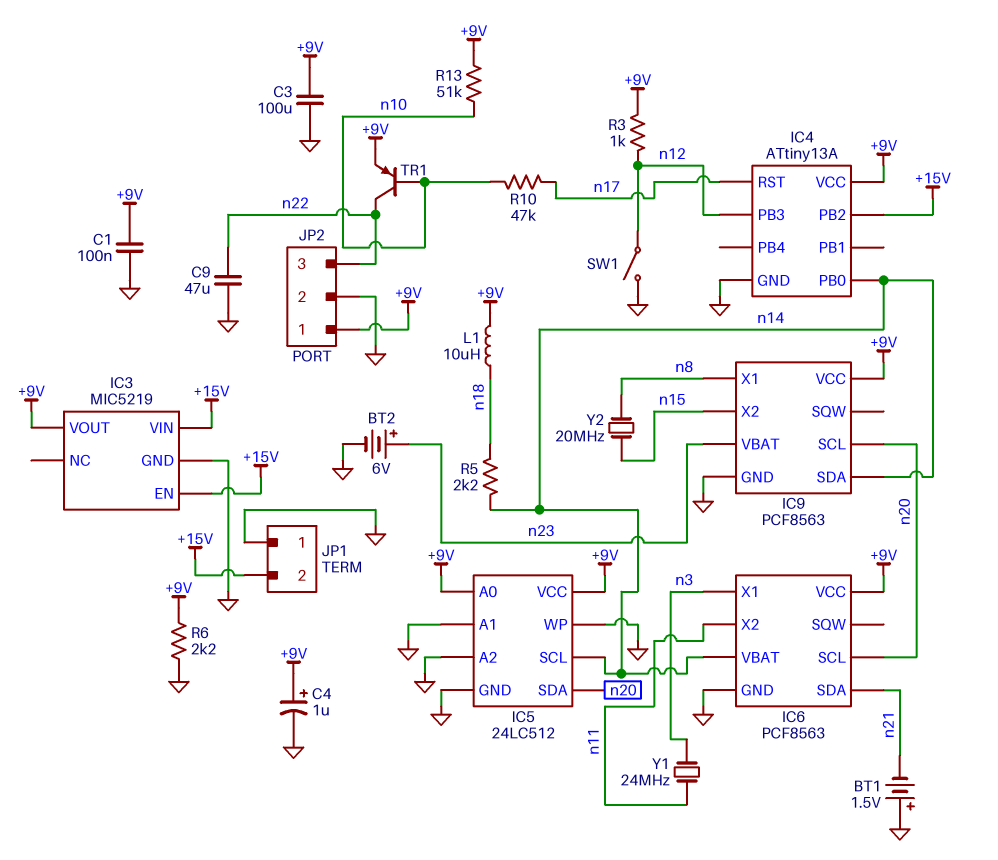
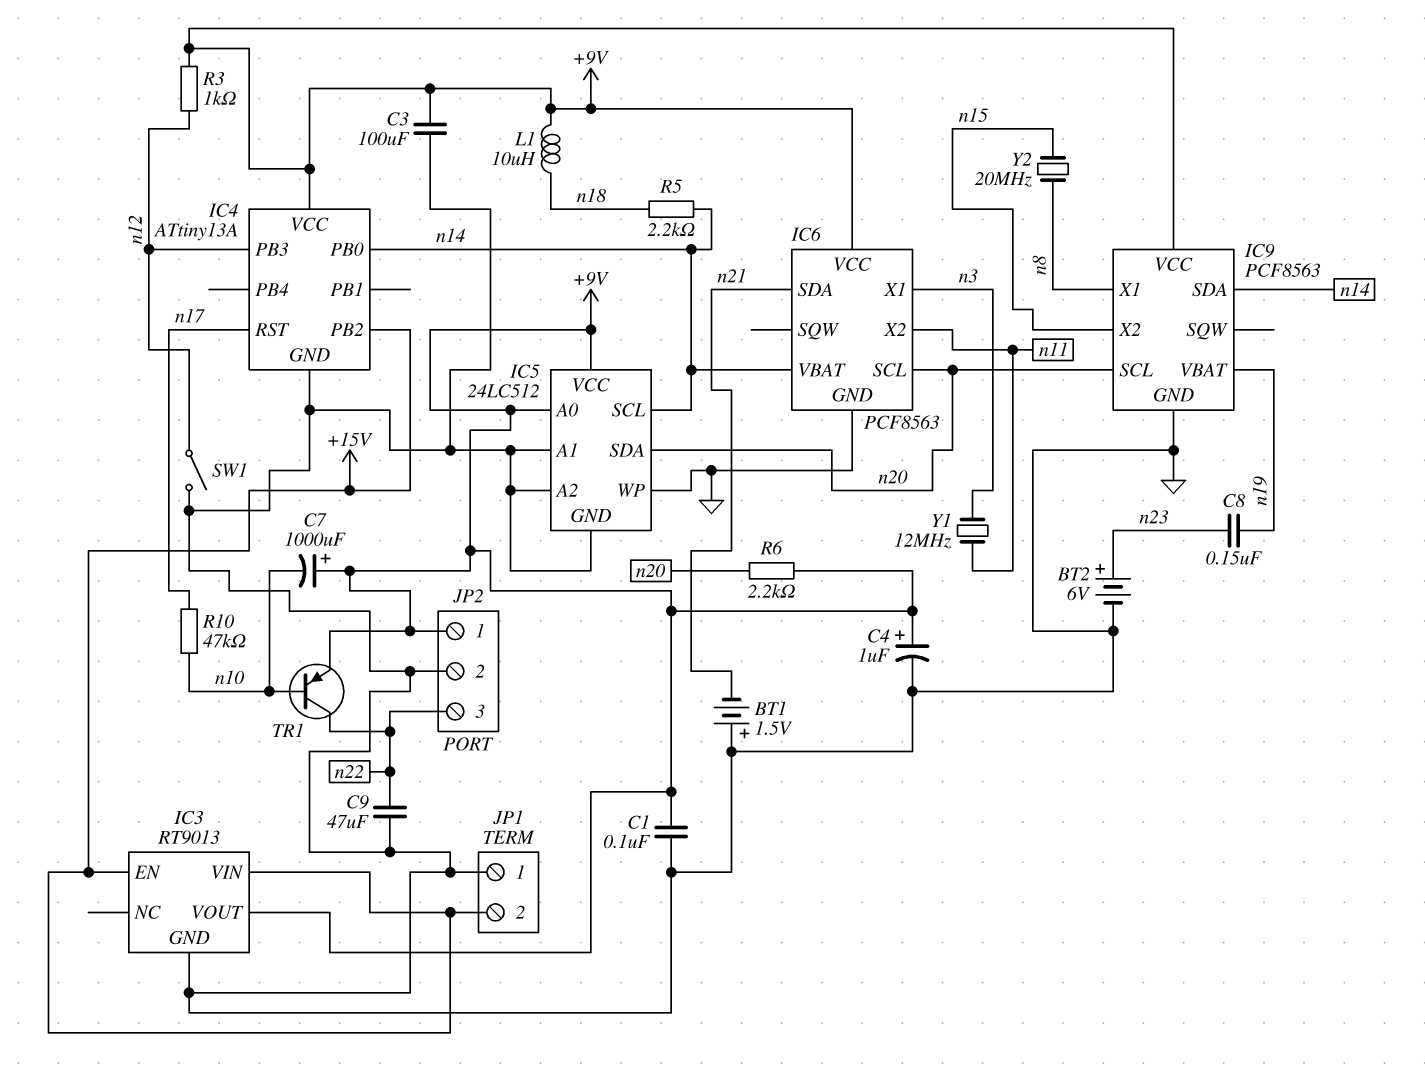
C7: none -> 1000uF (plus +9V, minus n10)
C8: none -> 150nF (n19, n23)
IC3: MIC5219 -> RT9013
IC9 pin VBAT: n23 -> n19
R6: 2.2k (+9V, GND) -> 2.2k (+9V, n20)
R13: 51k (+9V, n10) -> none
Y1: 24MHz (n3, n11) -> 12MHz (n3, n11)

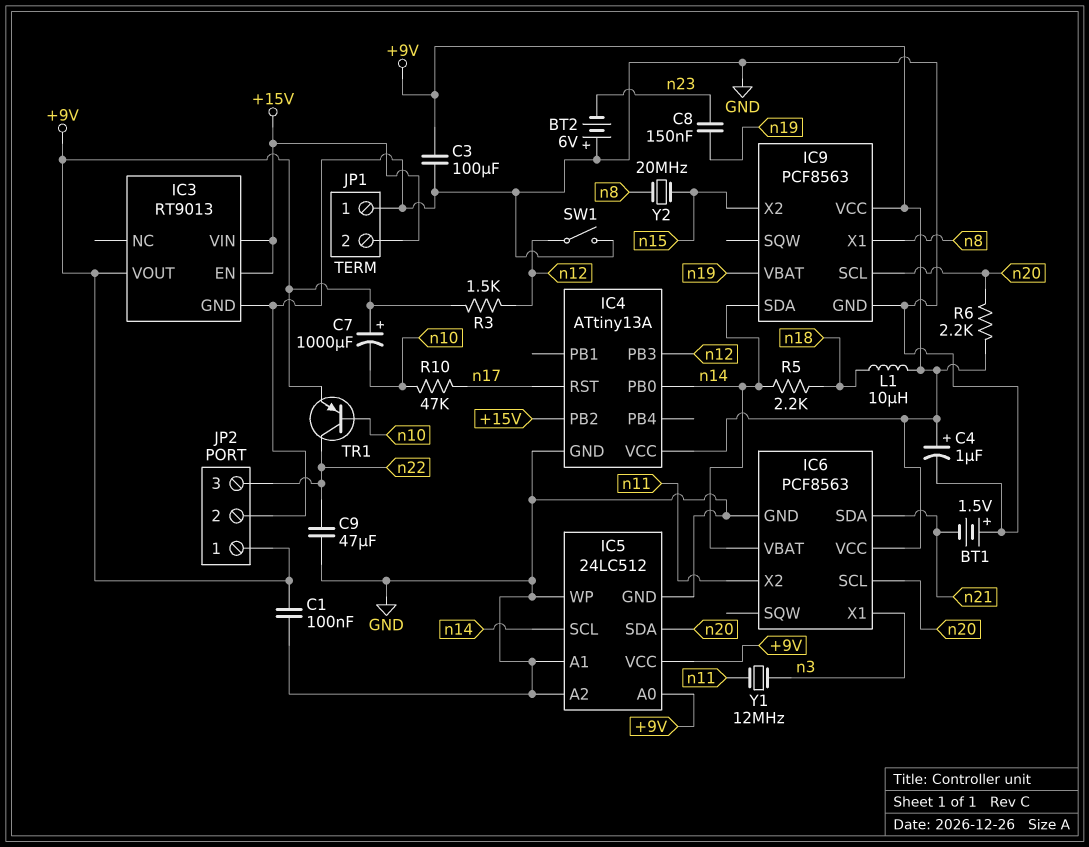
BT2: 6V (plus n23, minus GND) -> 6V (plus GND, minus n23)
R3: 1k (+9V, n12) -> 1.5k (+9V, n12)

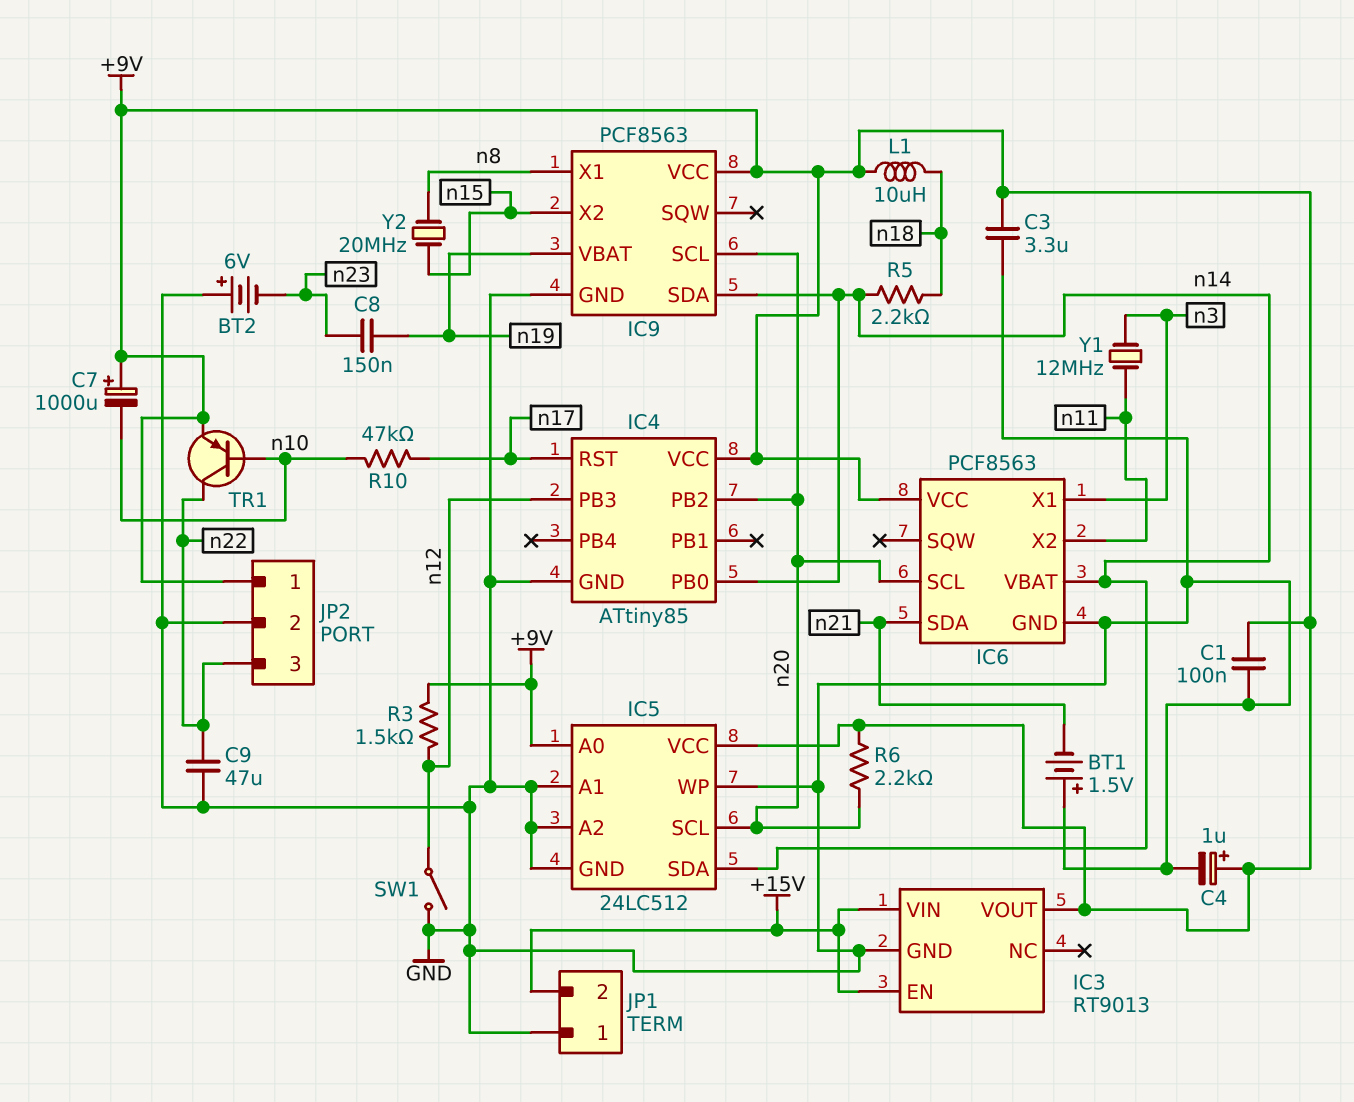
C3: 100uF (+9V, GND) -> 3.3uF (+9V, GND)
IC4: ATtiny13A -> ATtiny85
IC4 pin PB2: +15V -> n20
IC5 pin SCL: n14 -> n20
IC5 pin SDA: n20 -> n14

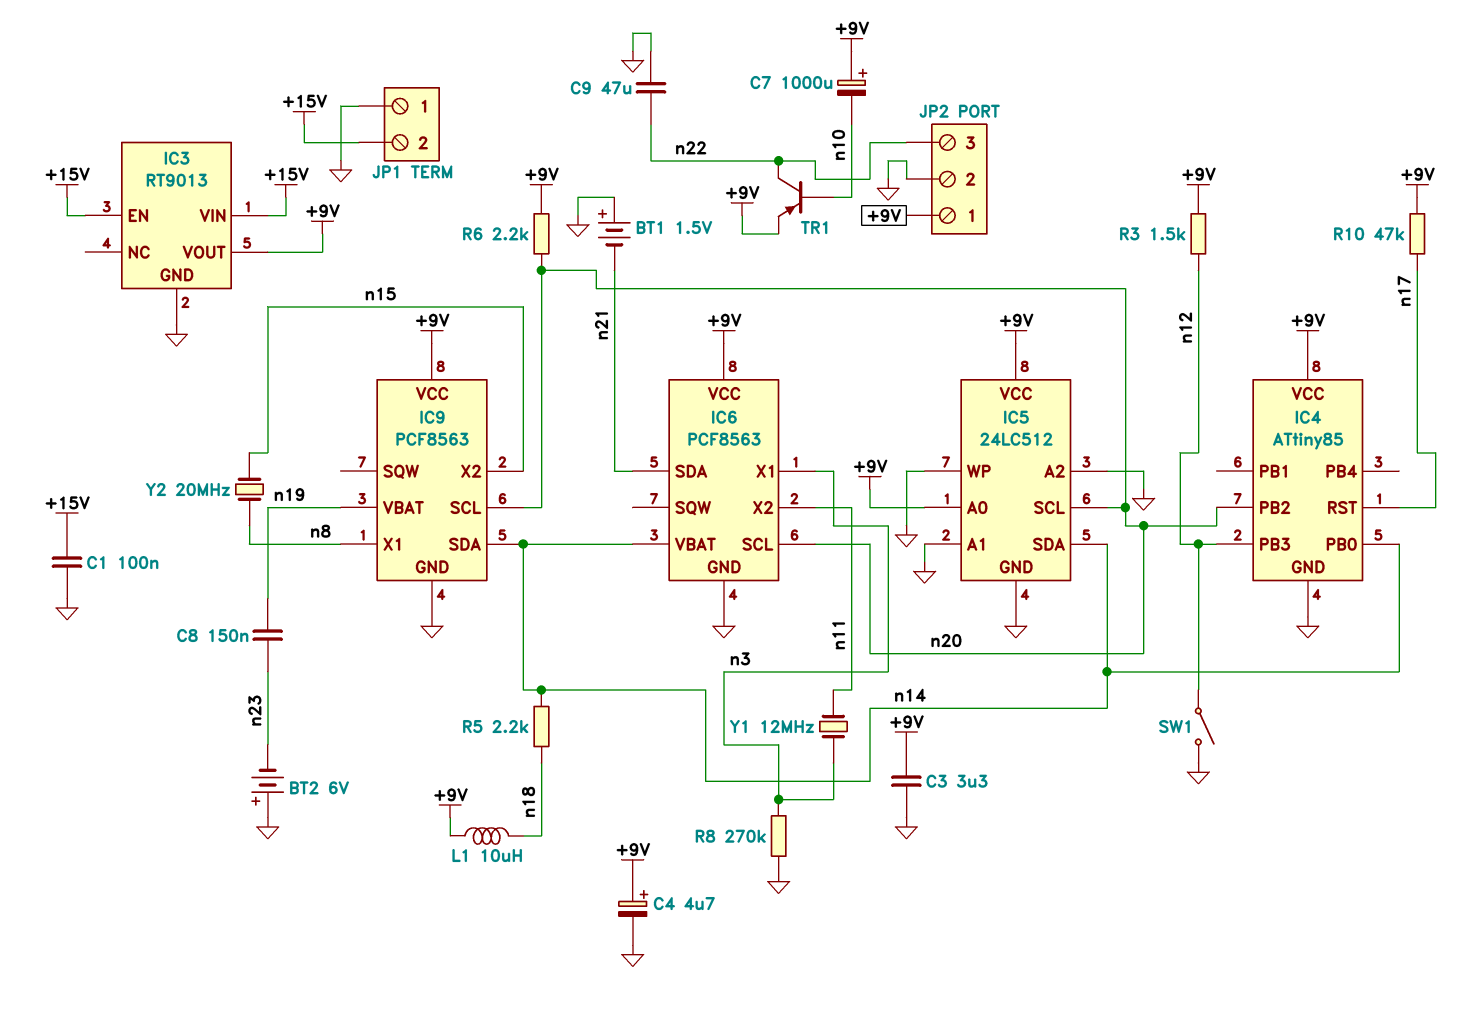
C1: 100nF (+9V, GND) -> 100nF (+15V, GND)
C4: 1uF (plus +9V, minus GND) -> 4.7uF (plus +9V, minus GND)
R8: none -> 270k (GND, n3)
R10: 47k (n10, n17) -> 47k (+9V, n17)

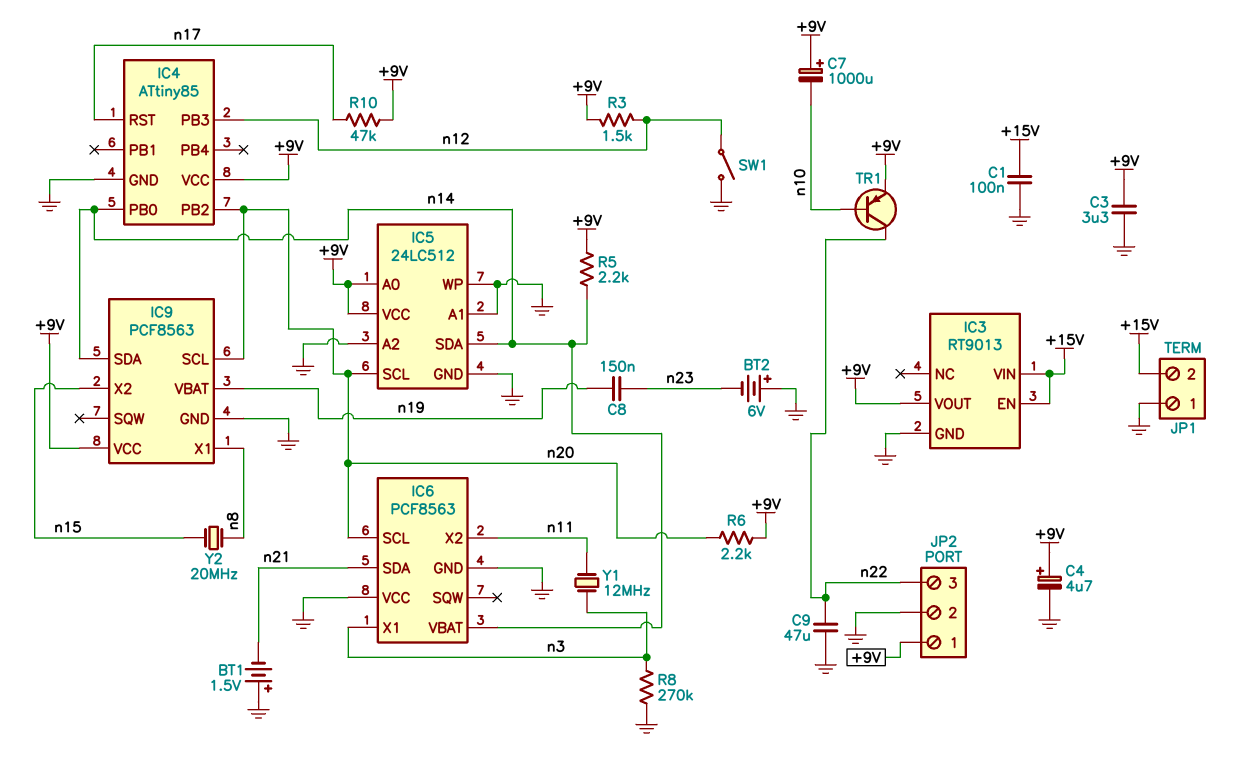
IC6 pin VCC: +9V -> GND
L1: 10uH (+9V, n18) -> none
R5: 2.2k (n14, n18) -> 2.2k (+9V, n14)

